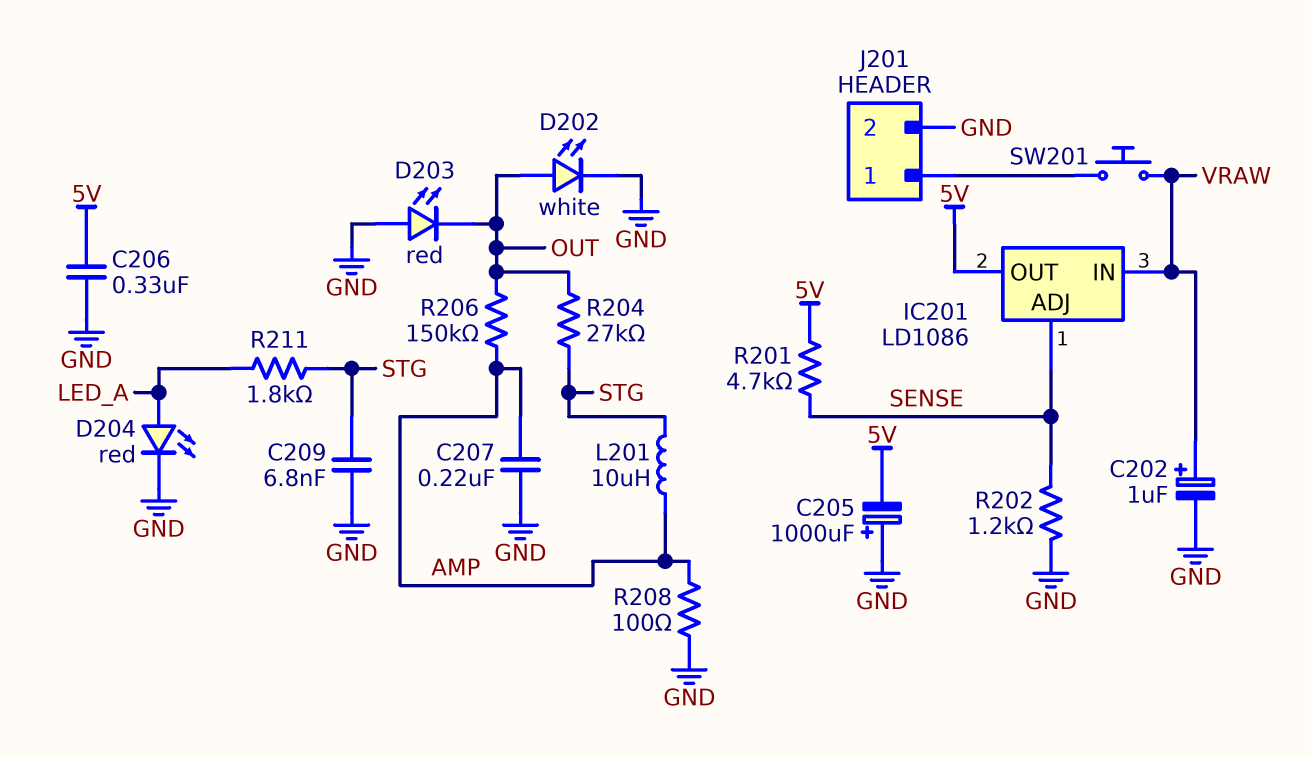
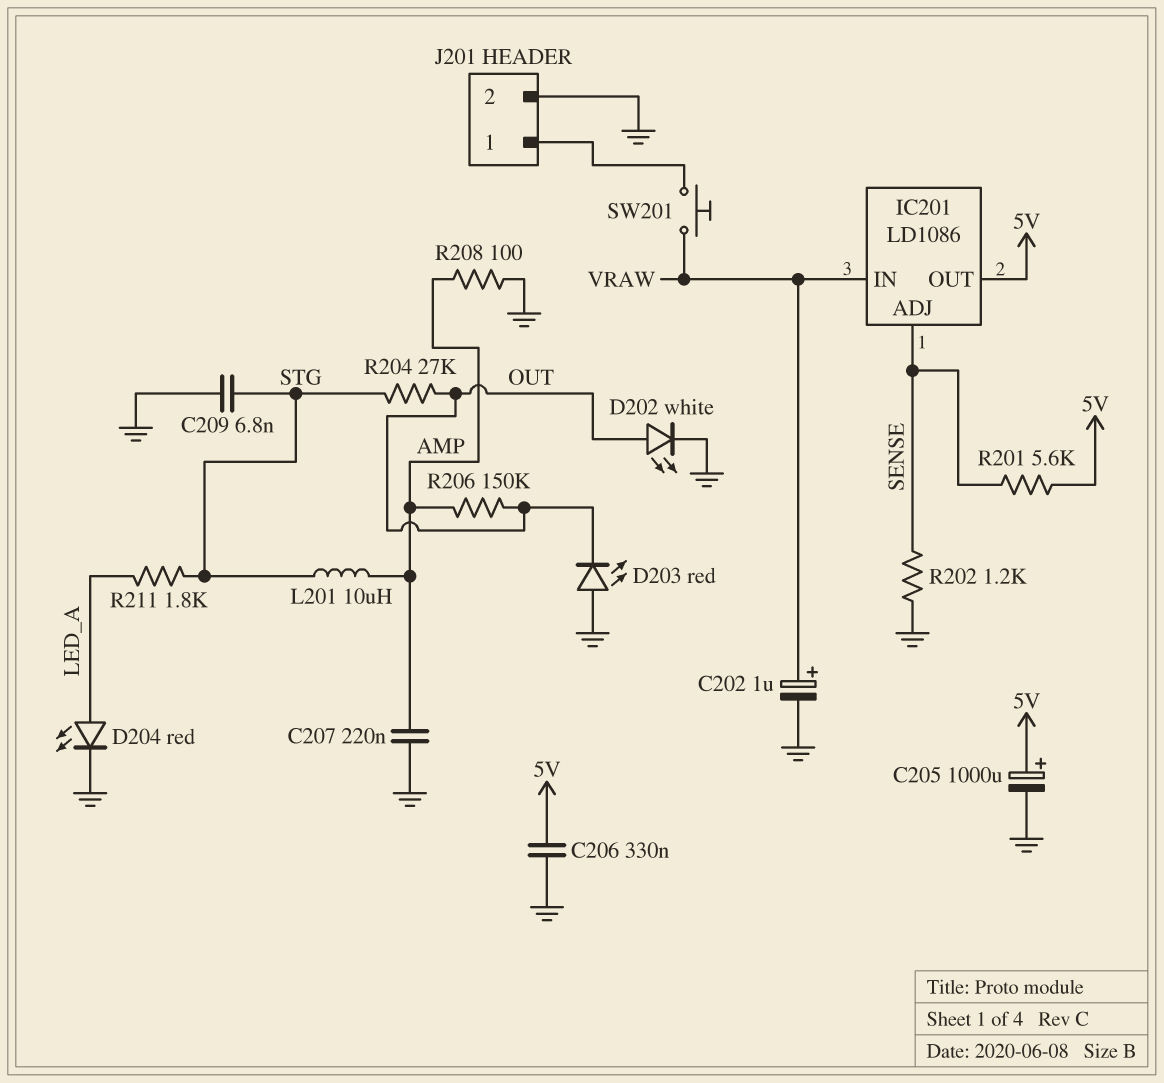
C205: 1000uF (plus GND, minus 5V) -> 1000uF (plus 5V, minus GND)
R201: 4.7k (5V, SENSE) -> 5.6k (5V, SENSE)

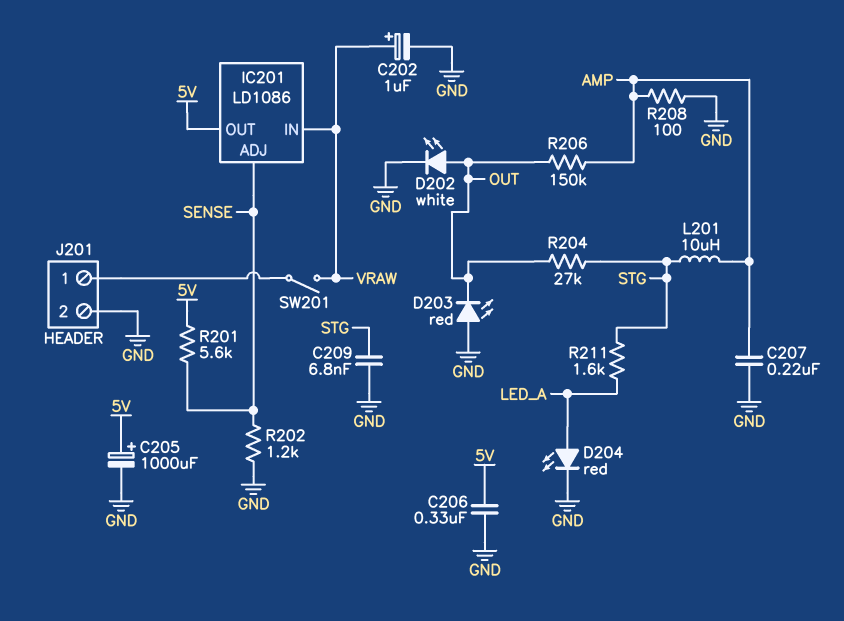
R211: 1.8k (LED_A, STG) -> 1.6k (LED_A, STG)
SW201: button (J201/1, VRAW) -> switch (J201/1, VRAW)

